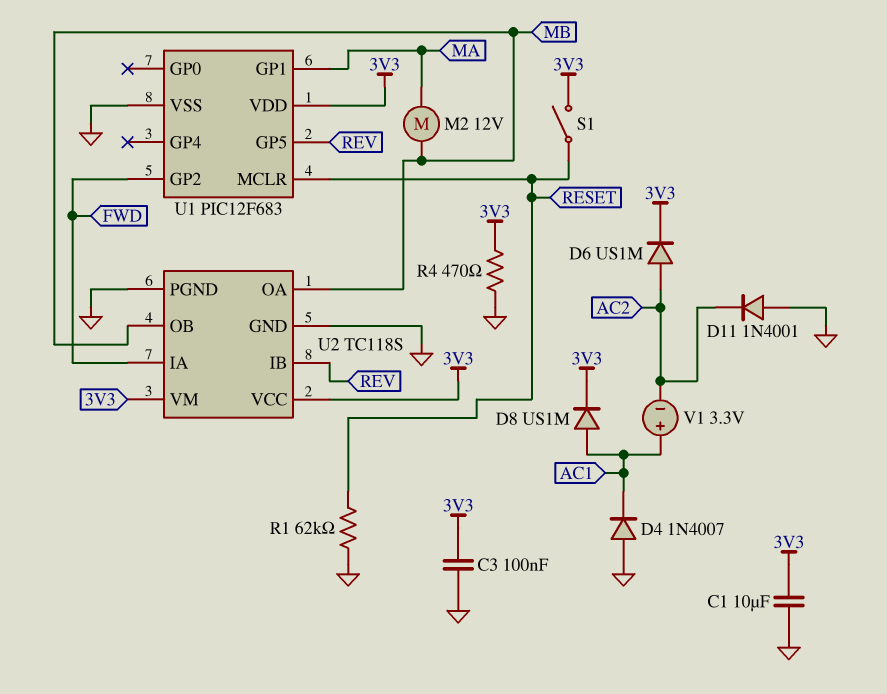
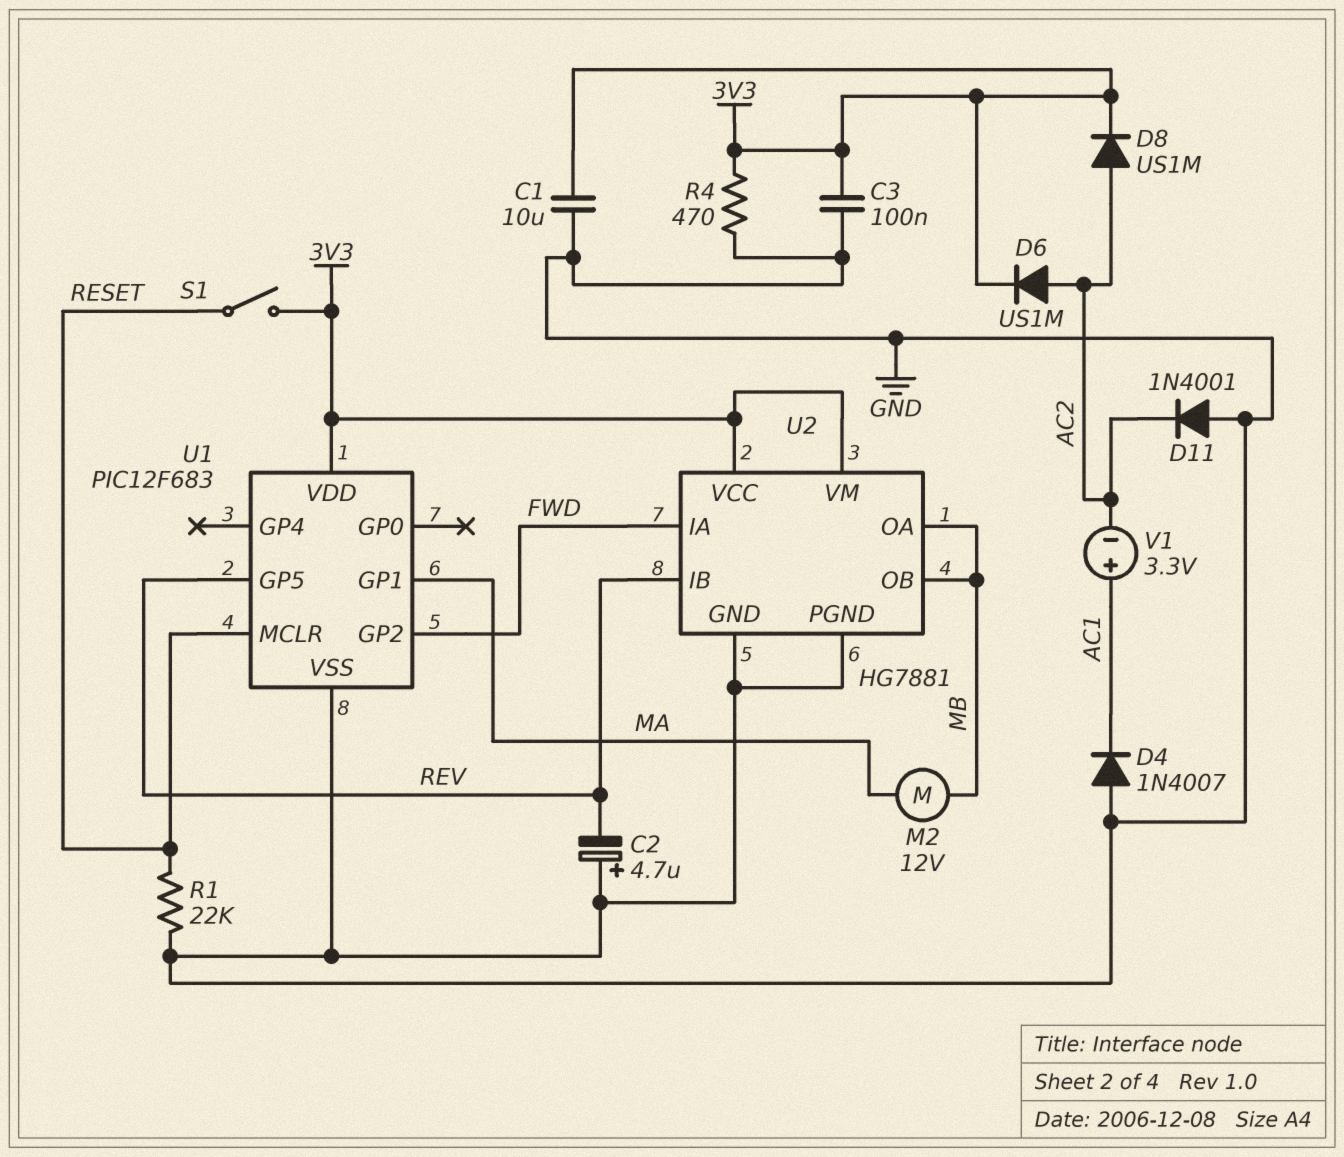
C2: none -> 4.7uF (plus GND, minus REV)
D8: diode US1M (A AC1, K 3V3) -> diode US1M (A AC2, K 3V3)
R1: 62k (GND, RESET) -> 22k (GND, RESET)
U2: TC118S -> HG7881

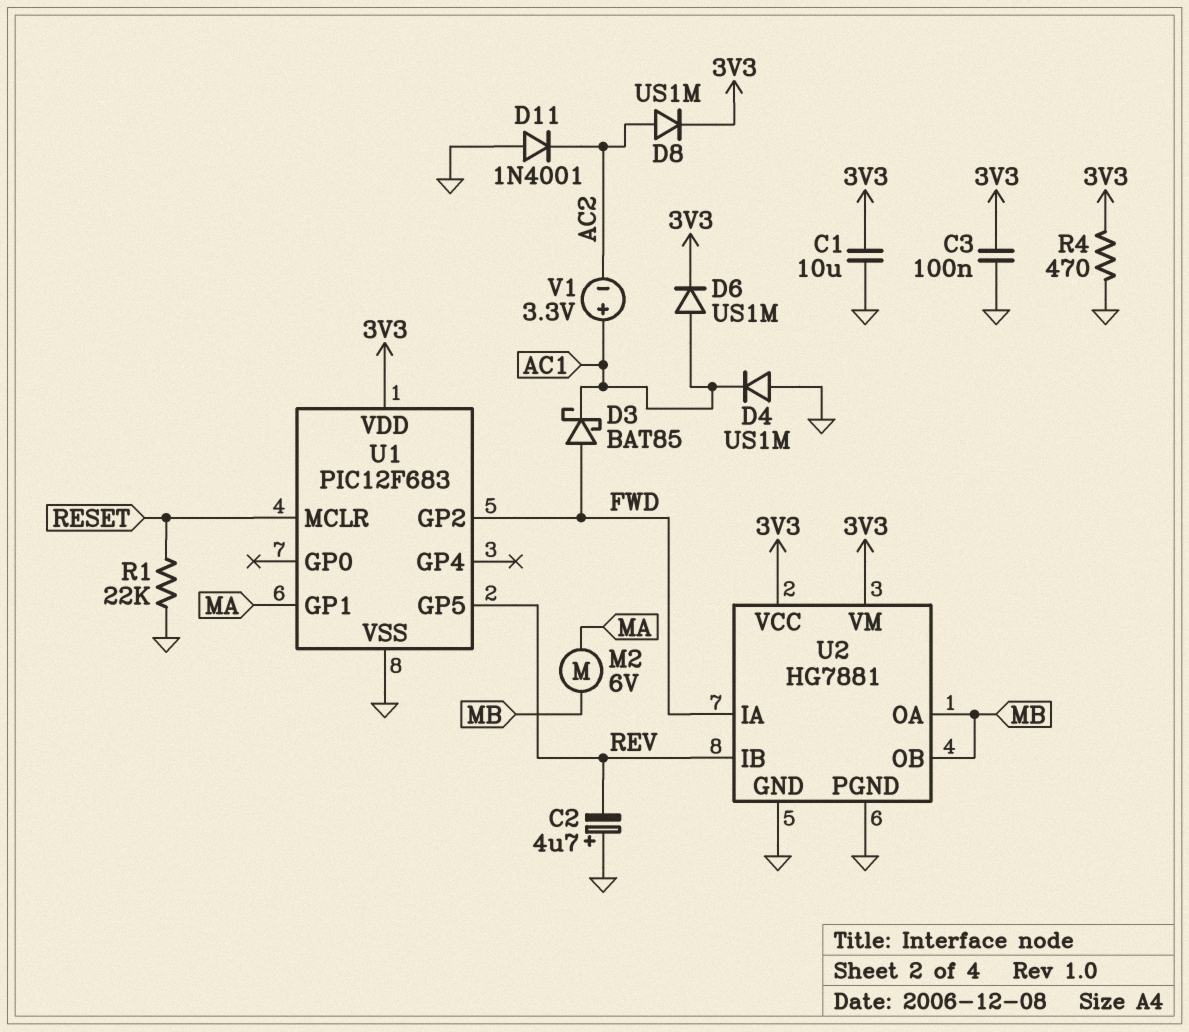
D3: none -> schottky BAT85 (A FWD, K AC1)
D4: diode 1N4007 (A GND, K AC1) -> diode US1M (A GND, K AC1)
D6: diode US1M (A AC2, K 3V3) -> diode US1M (A AC1, K 3V3)
M2: motor 12V (MA, MB) -> motor 6V (MA, MB)
S1: switch (3V3, RESET) -> none

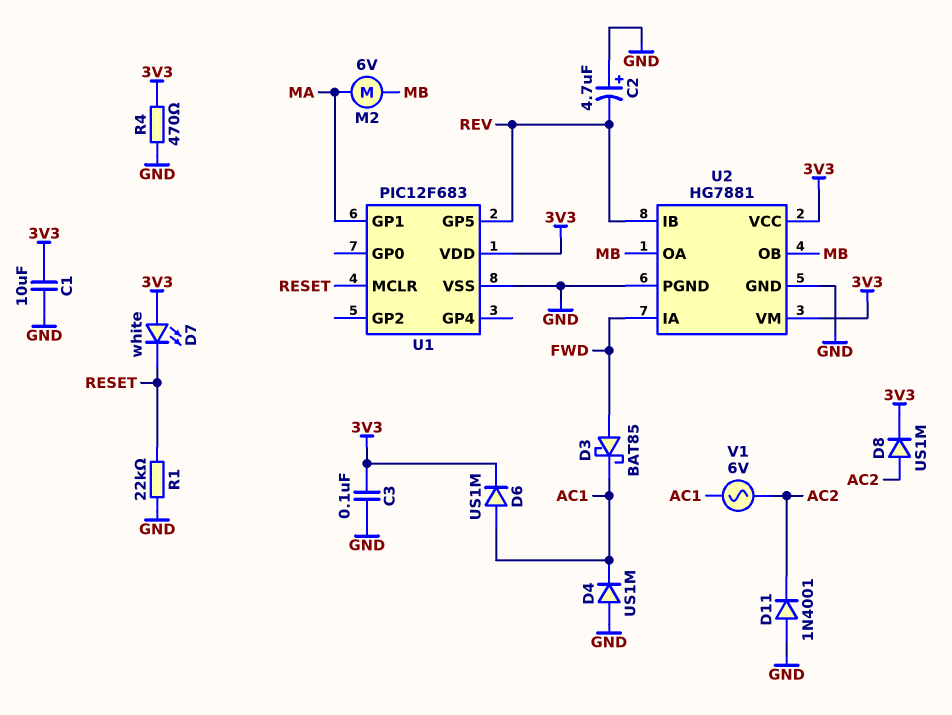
D7: none -> LED white (A 3V3, K RESET)
U1 pin GP2: FWD -> none
V1: 3.3V (plus AC1, minus AC2) -> AC 6V (AC1, AC2)

